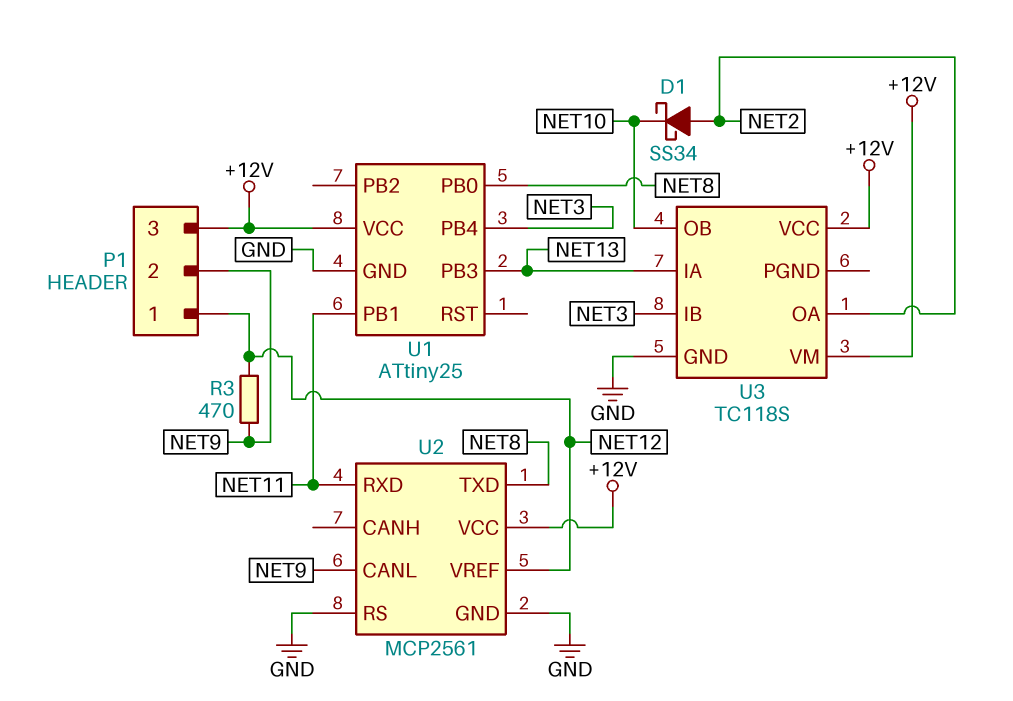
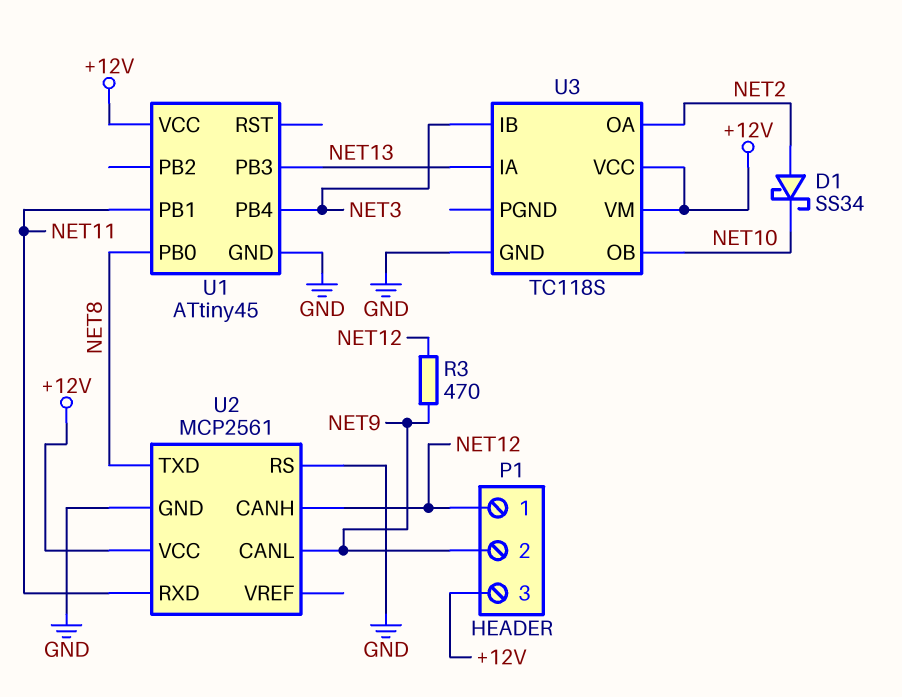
U1: ATtiny25 -> ATtiny45
U2 pin CANH: none -> NET12
U2 pin VREF: NET12 -> none

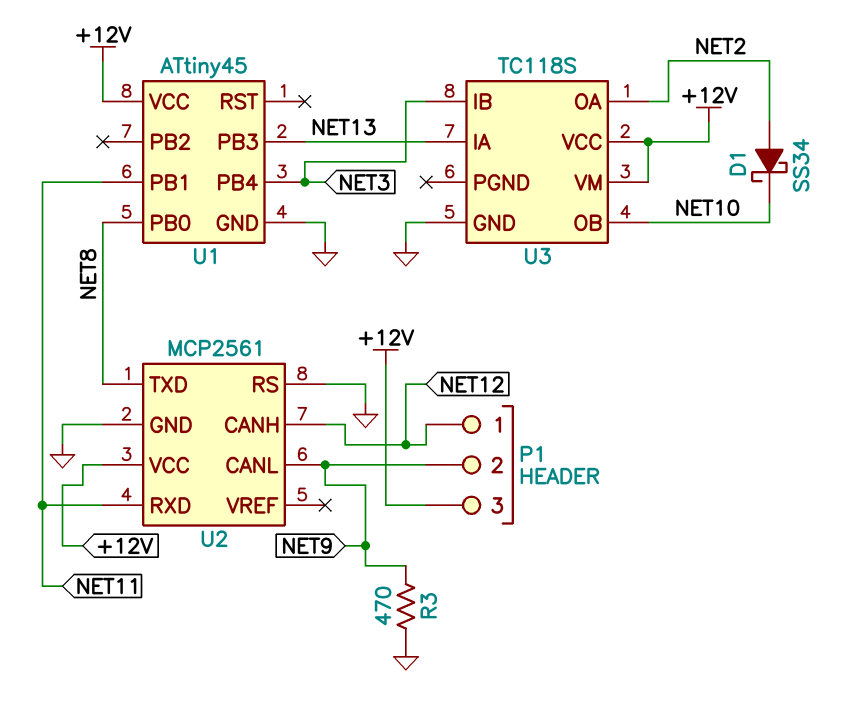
R3: 470 (NET9, NET12) -> 470 (GND, NET9)

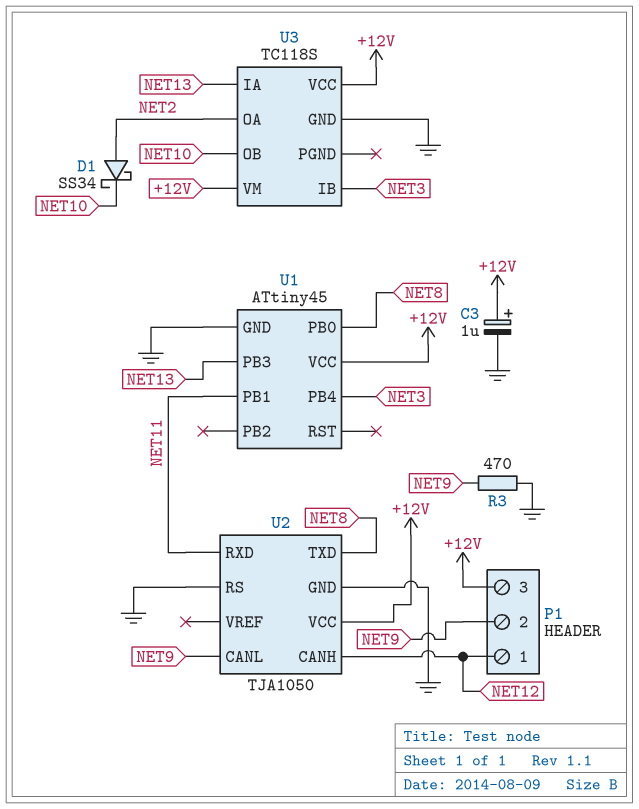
C3: none -> 1uF (plus +12V, minus GND)
U2: MCP2561 -> TJA1050

